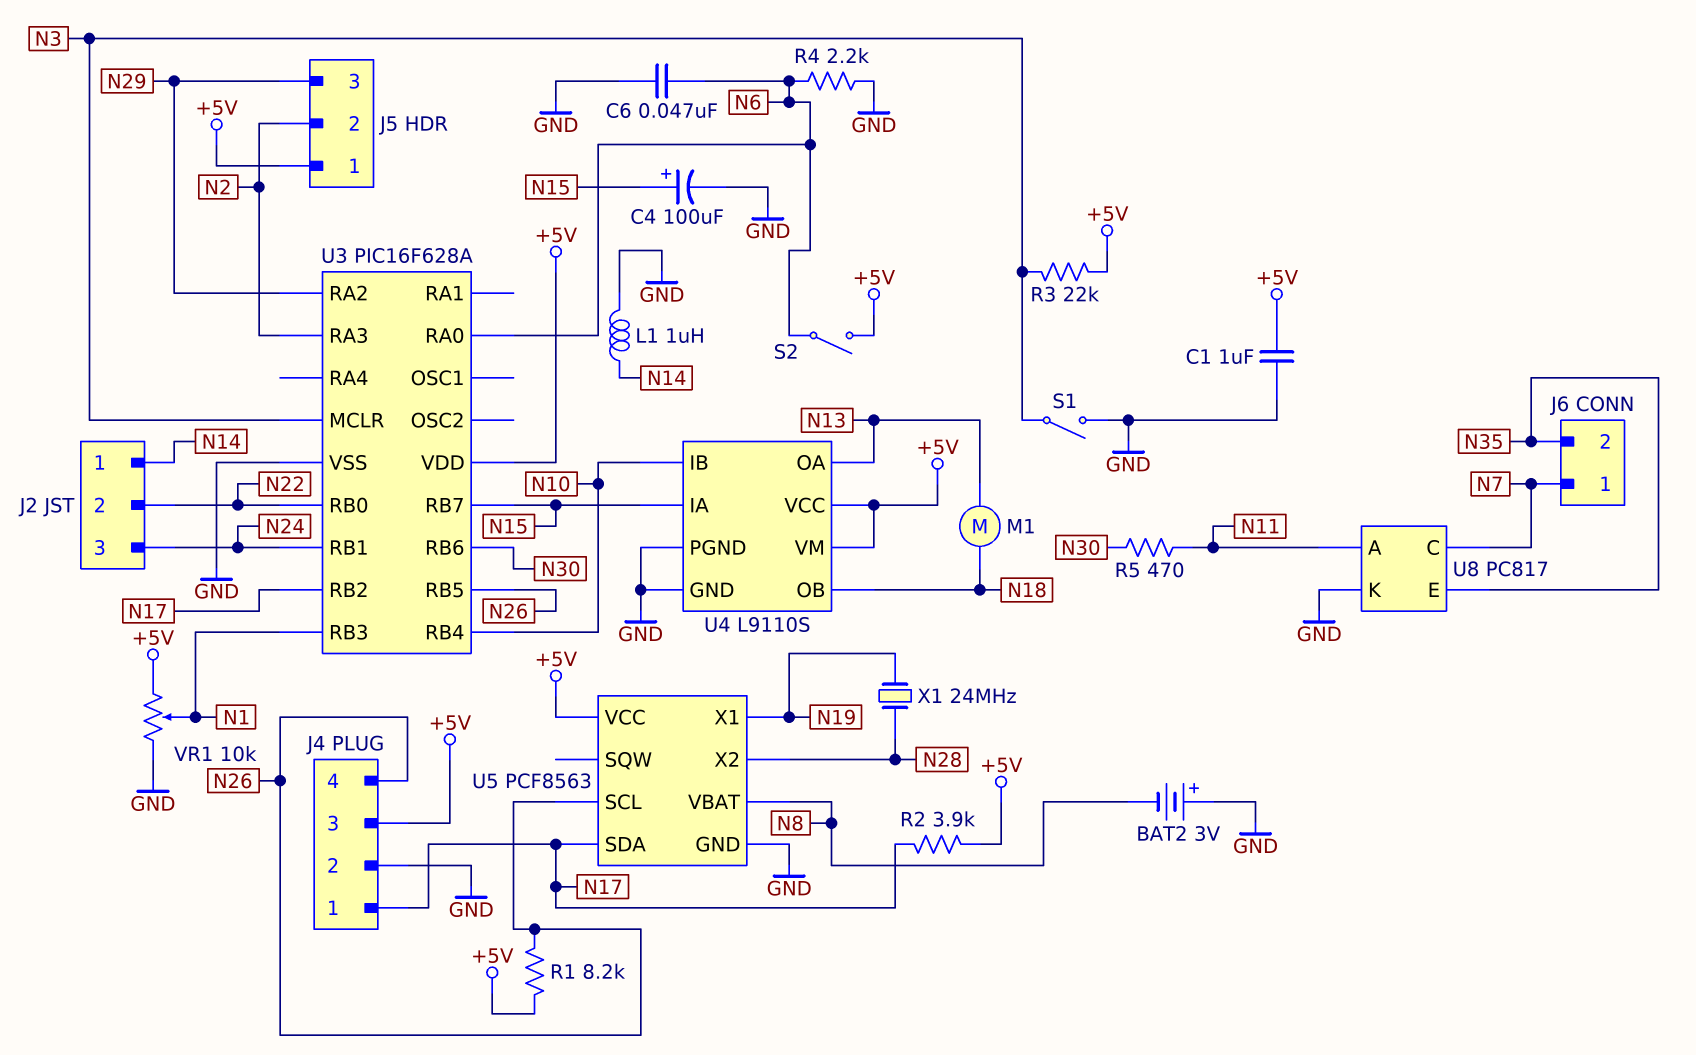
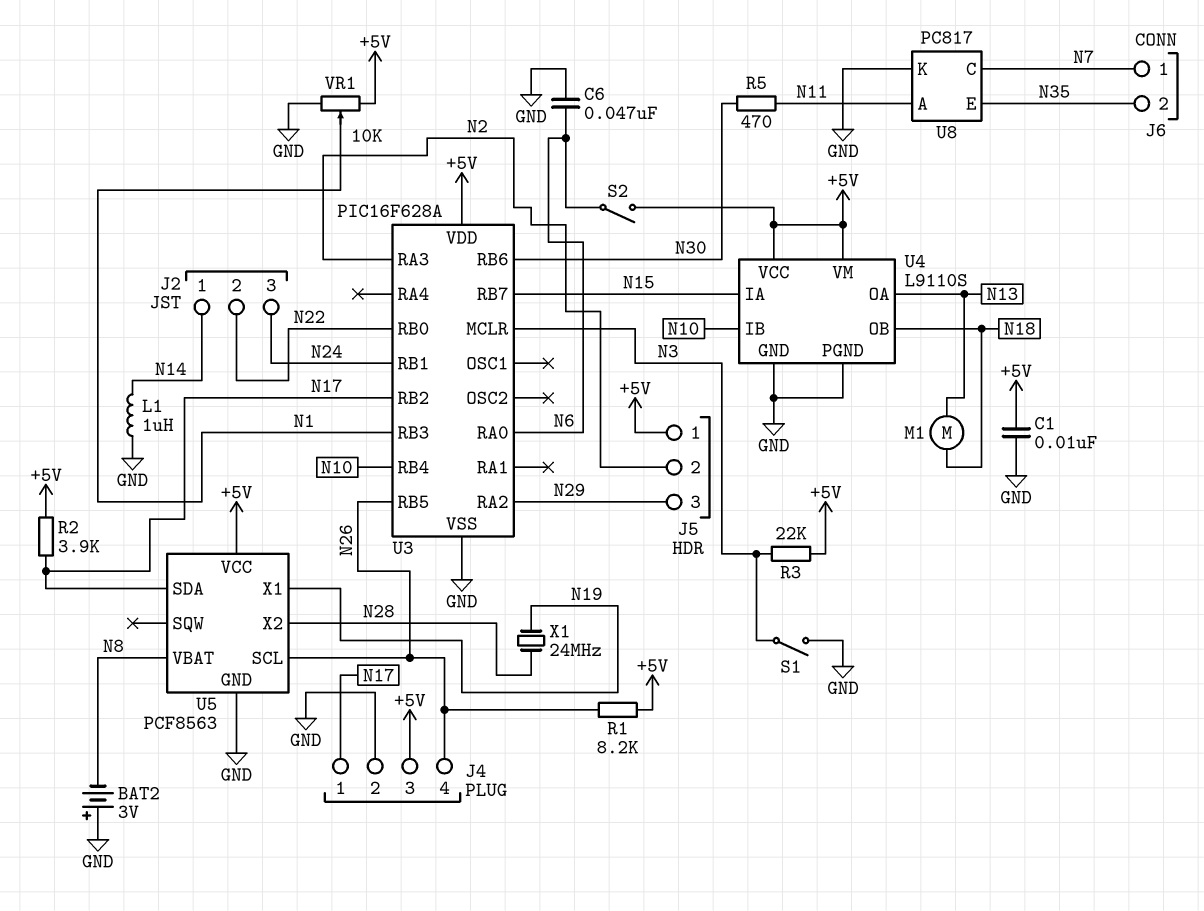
C1: 1uF (+5V, GND) -> 10nF (+5V, GND)
C4: 100uF (plus N15, minus GND) -> none
R4: 2.2k (GND, N6) -> none

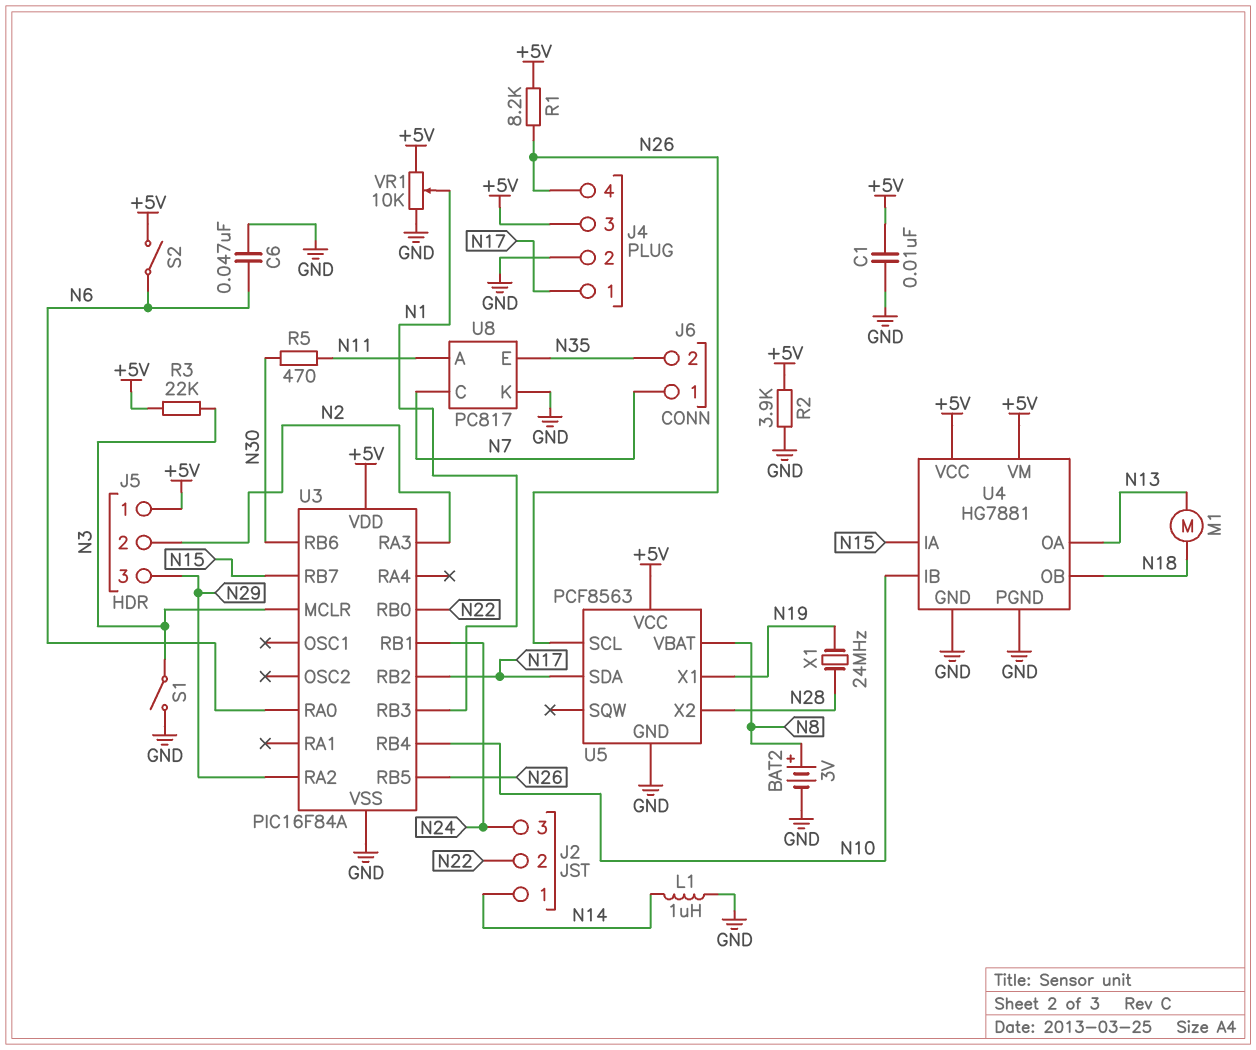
BAT2: 3V (plus GND, minus N8) -> 3V (plus N8, minus GND)
R2: 3.9k (+5V, N17) -> 3.9k (+5V, GND)
U3: PIC16F628A -> PIC16F84A
U4: L9110S -> HG7881

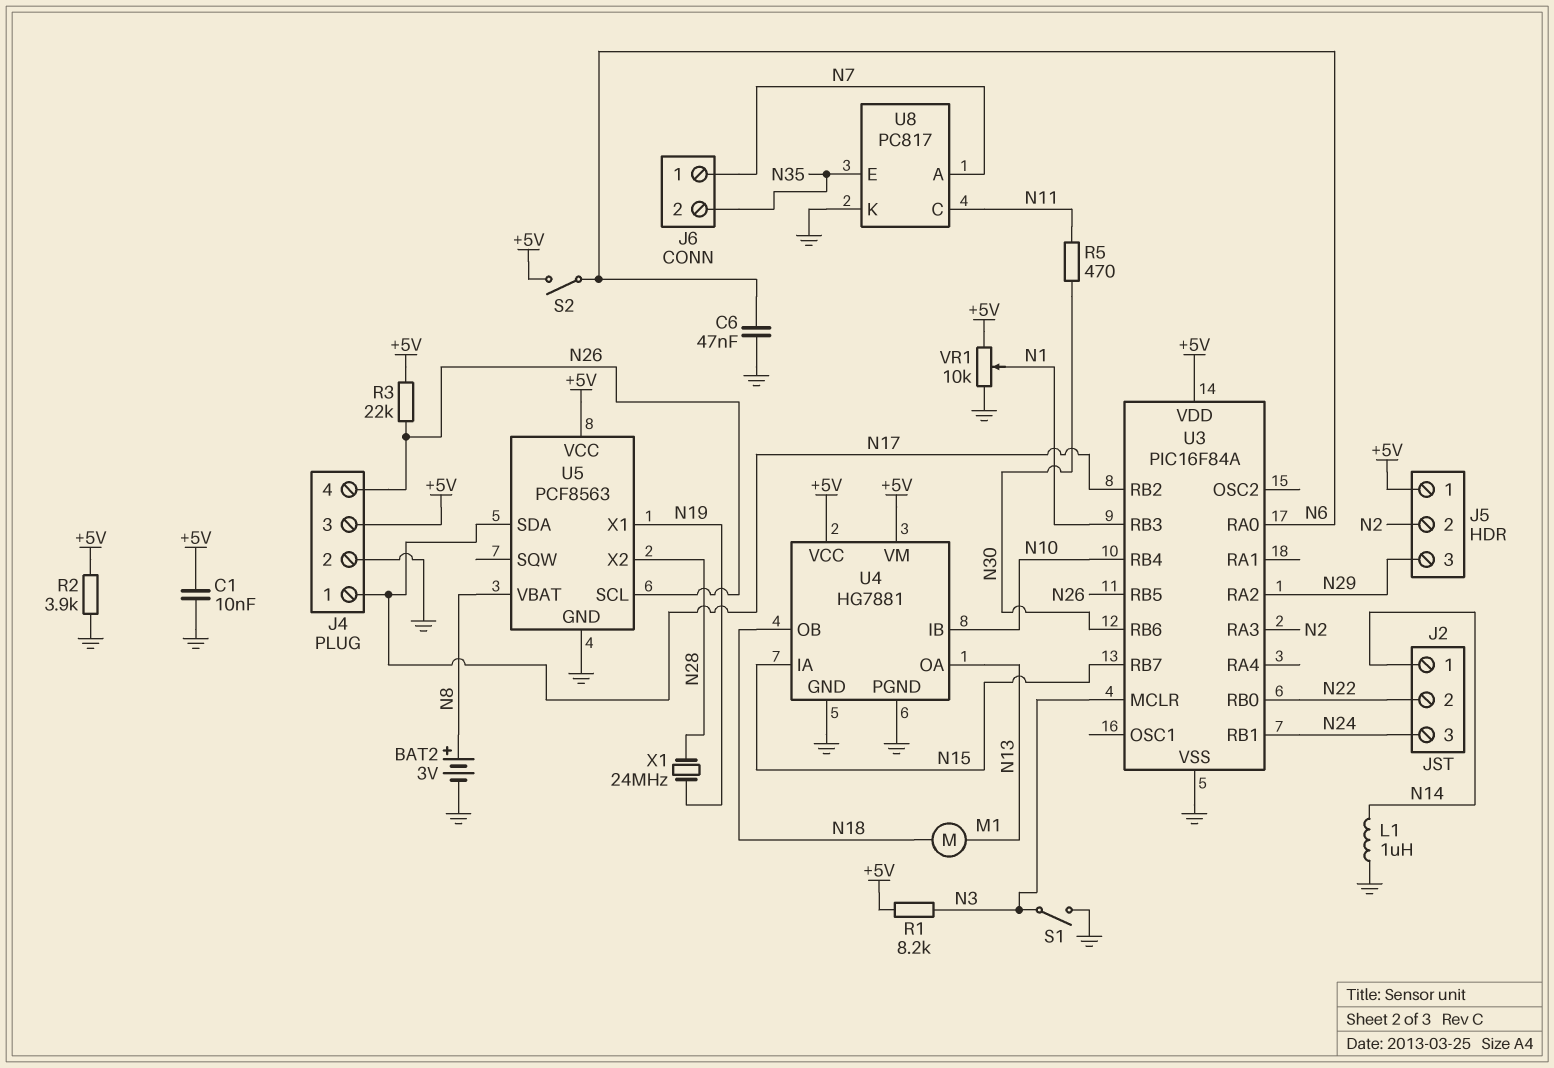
R1: 8.2k (+5V, N26) -> 8.2k (+5V, N3)
R3: 22k (+5V, N3) -> 22k (+5V, N26)
U8 pin A: N11 -> N7
U8 pin C: N7 -> N11

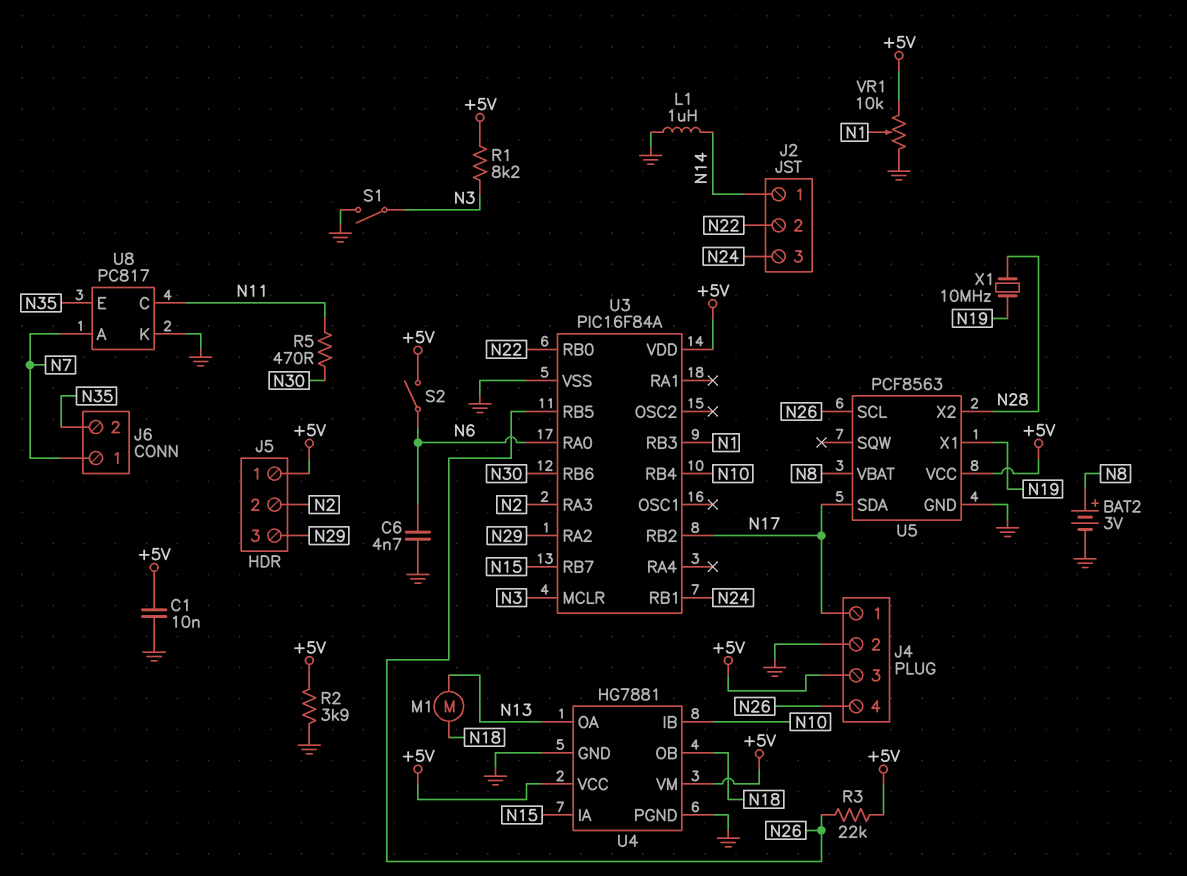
C6: 47nF (GND, N6) -> 4.7nF (GND, N6)
X1: 24MHz (N19, N28) -> 10MHz (N19, N28)

